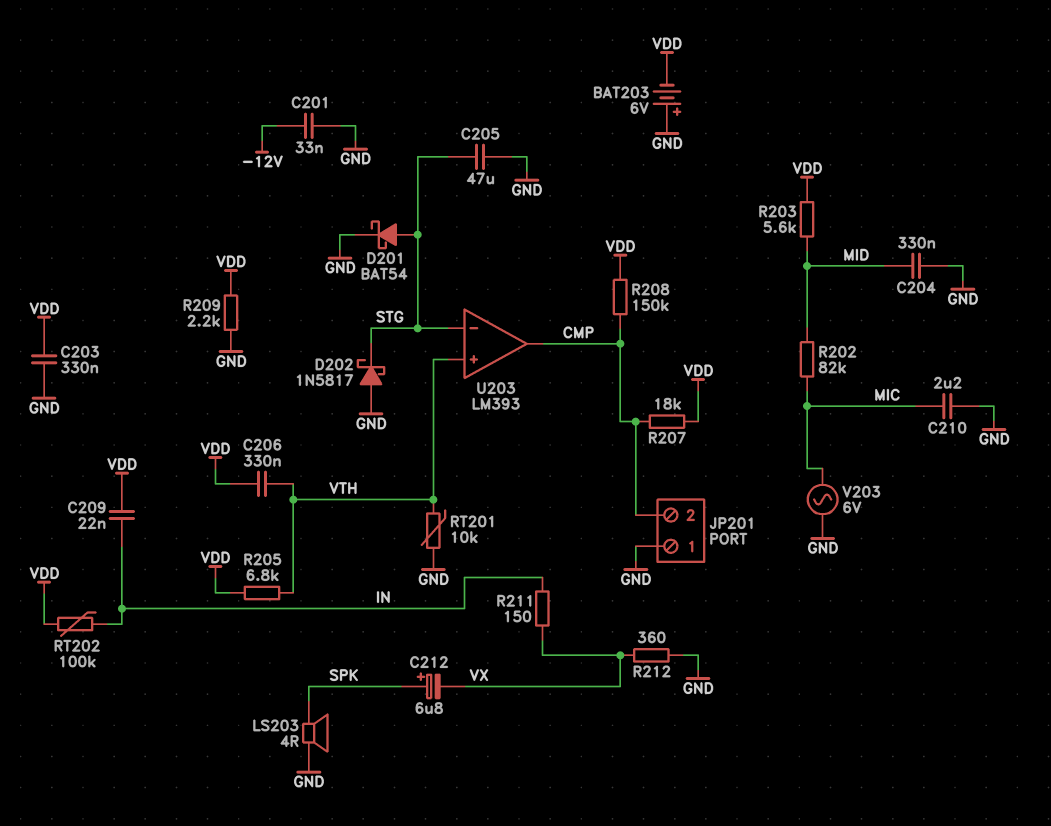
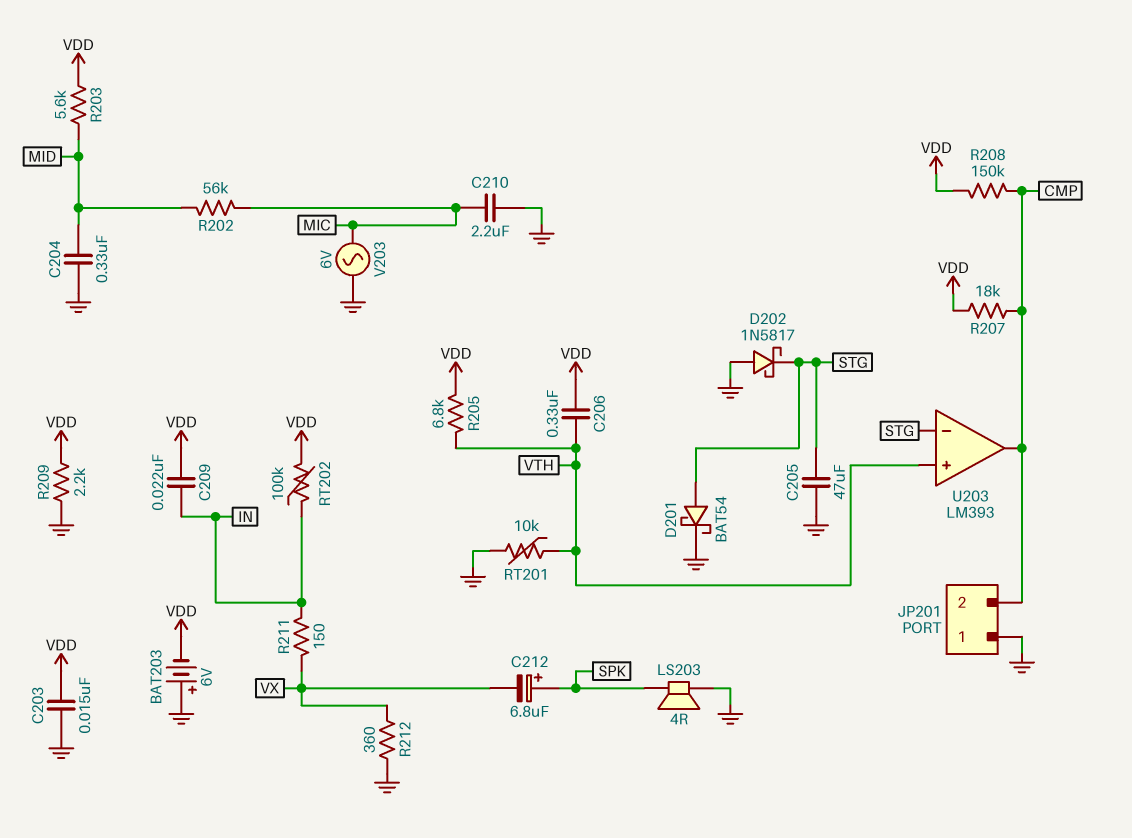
C201: 33nF (-12V, GND) -> none
C203: 330nF (GND, VDD) -> 15nF (GND, VDD)
R202: 82k (MIC, MID) -> 56k (MIC, MID)

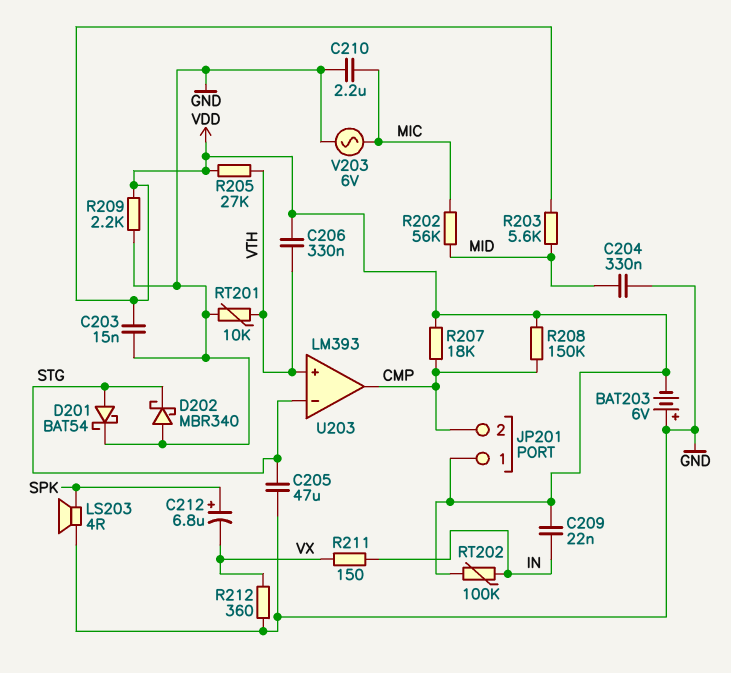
D202: schottky 1N5817 (A GND, K STG) -> schottky MBR340 (A GND, K STG)
JP201 pin 1: GND -> VDD
R205: 6.8k (VDD, VTH) -> 27k (VDD, VTH)

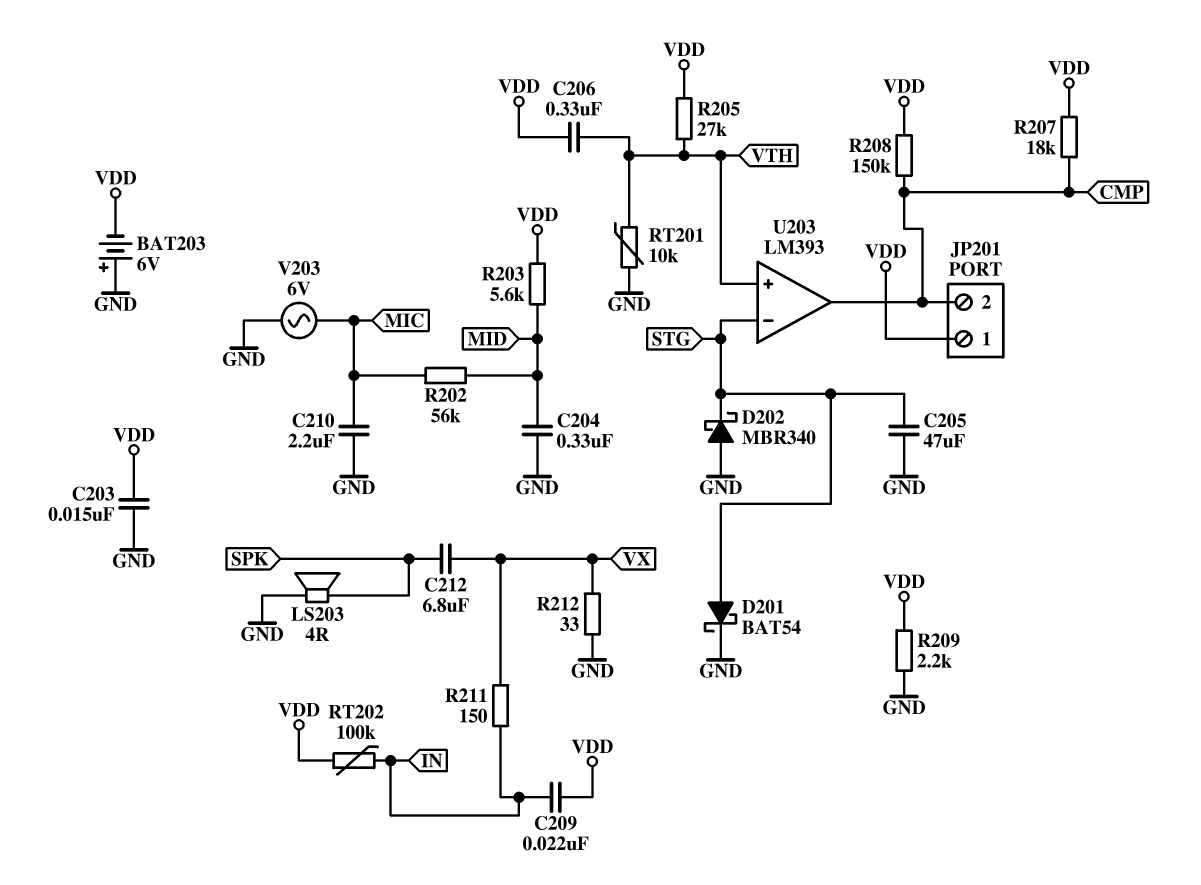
C212: 6.8uF (plus SPK, minus VX) -> 6.8uF (SPK, VX)
R212: 360 (GND, VX) -> 33 (GND, VX)

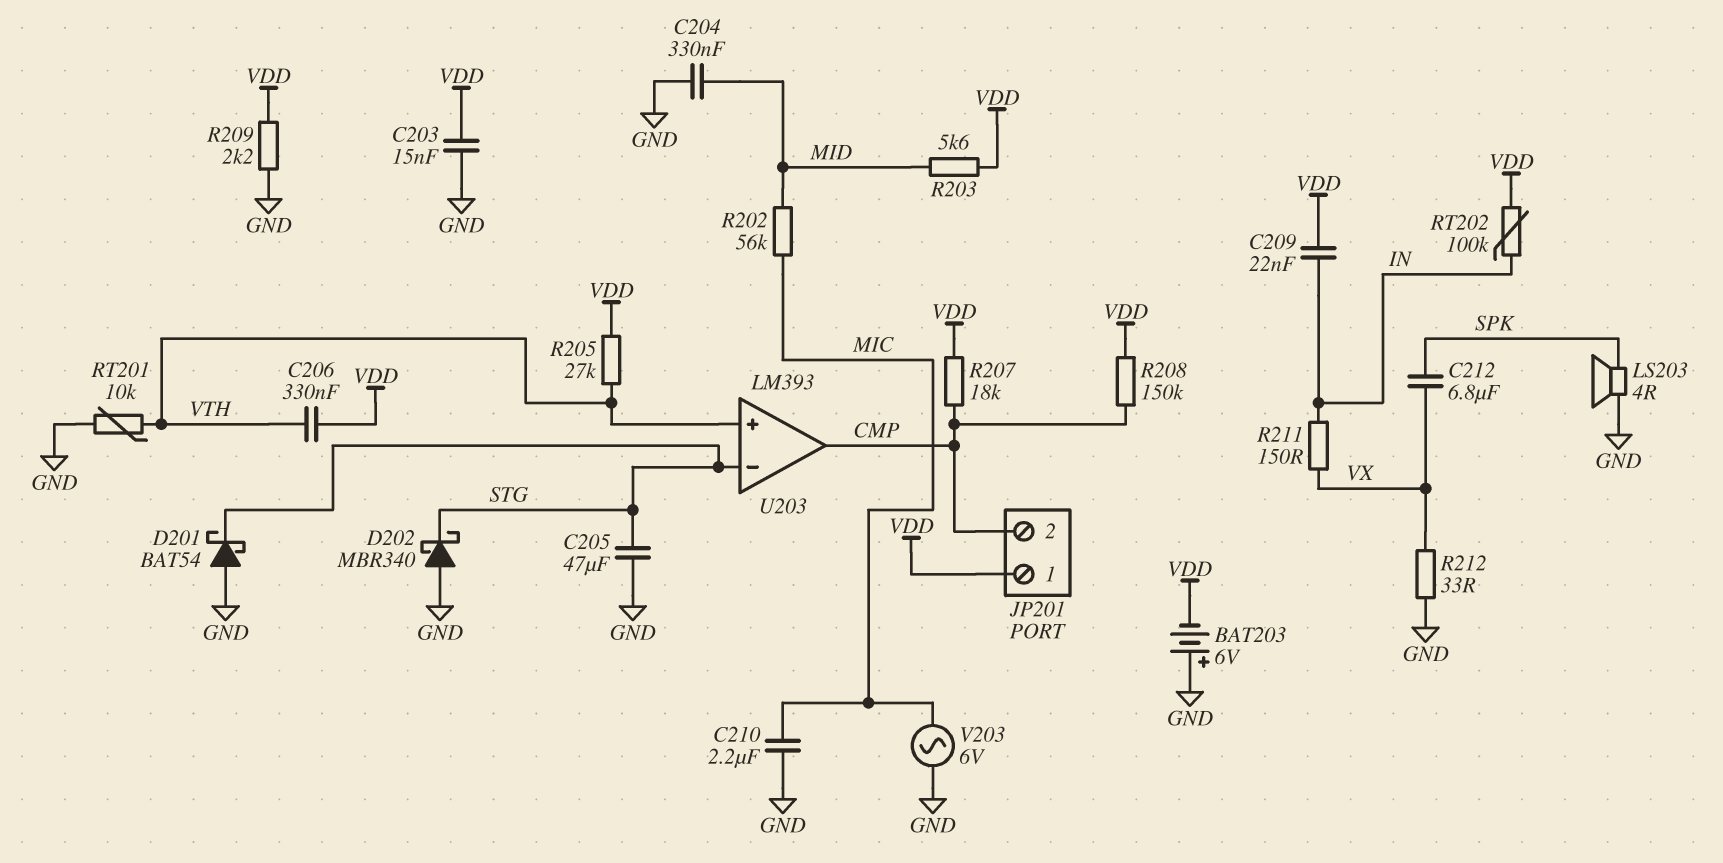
D201: schottky BAT54 (A STG, K GND) -> schottky BAT54 (A GND, K STG)

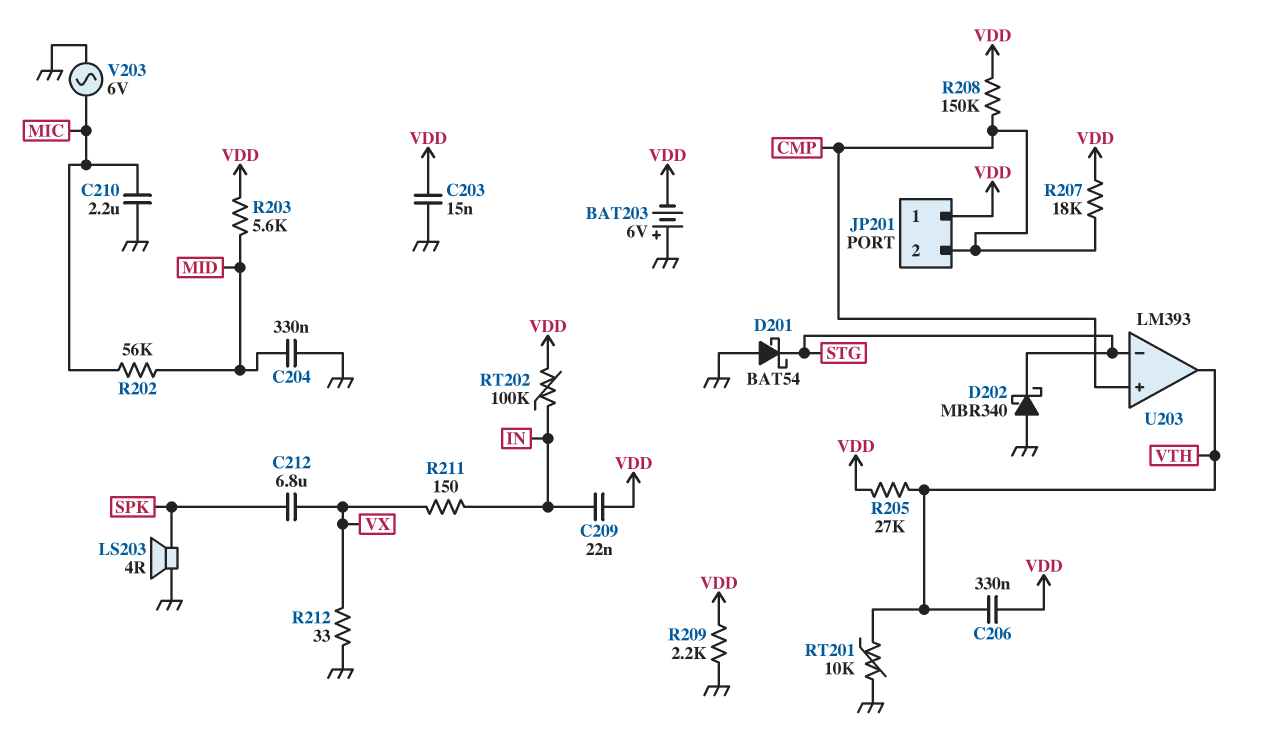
C205: 47uF (GND, STG) -> none
U203 pin in+: VTH -> CMP
U203 pin out: CMP -> VTH

